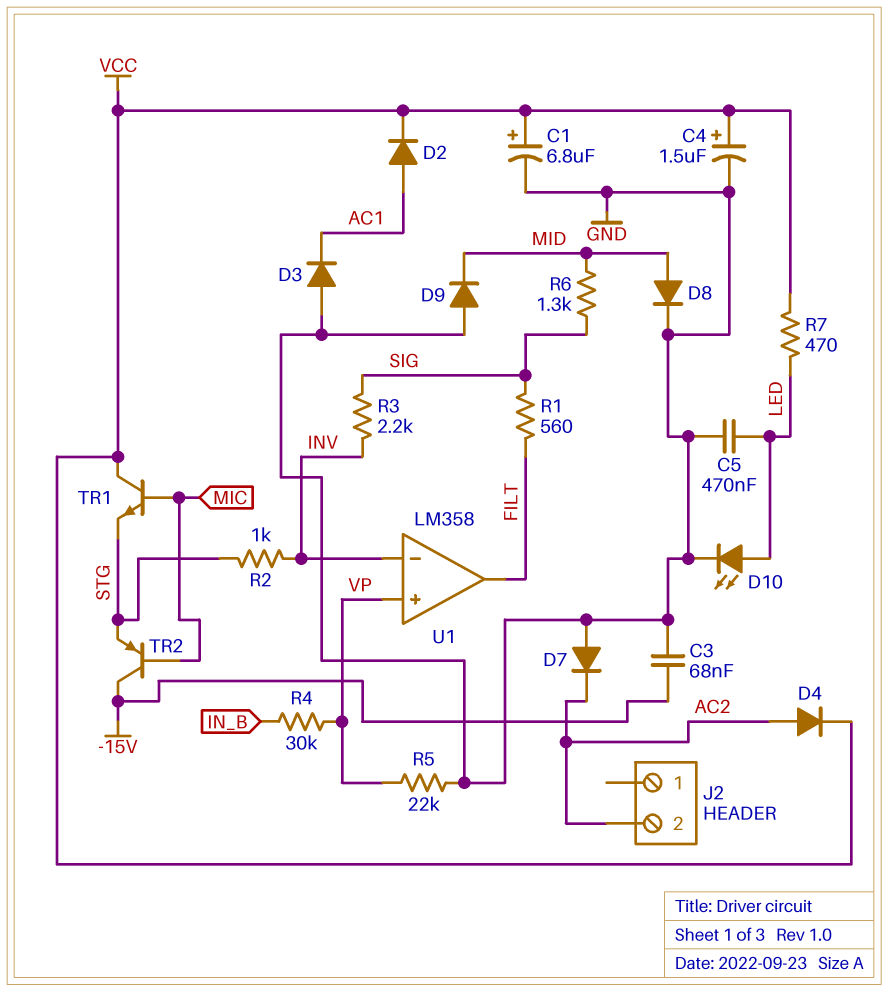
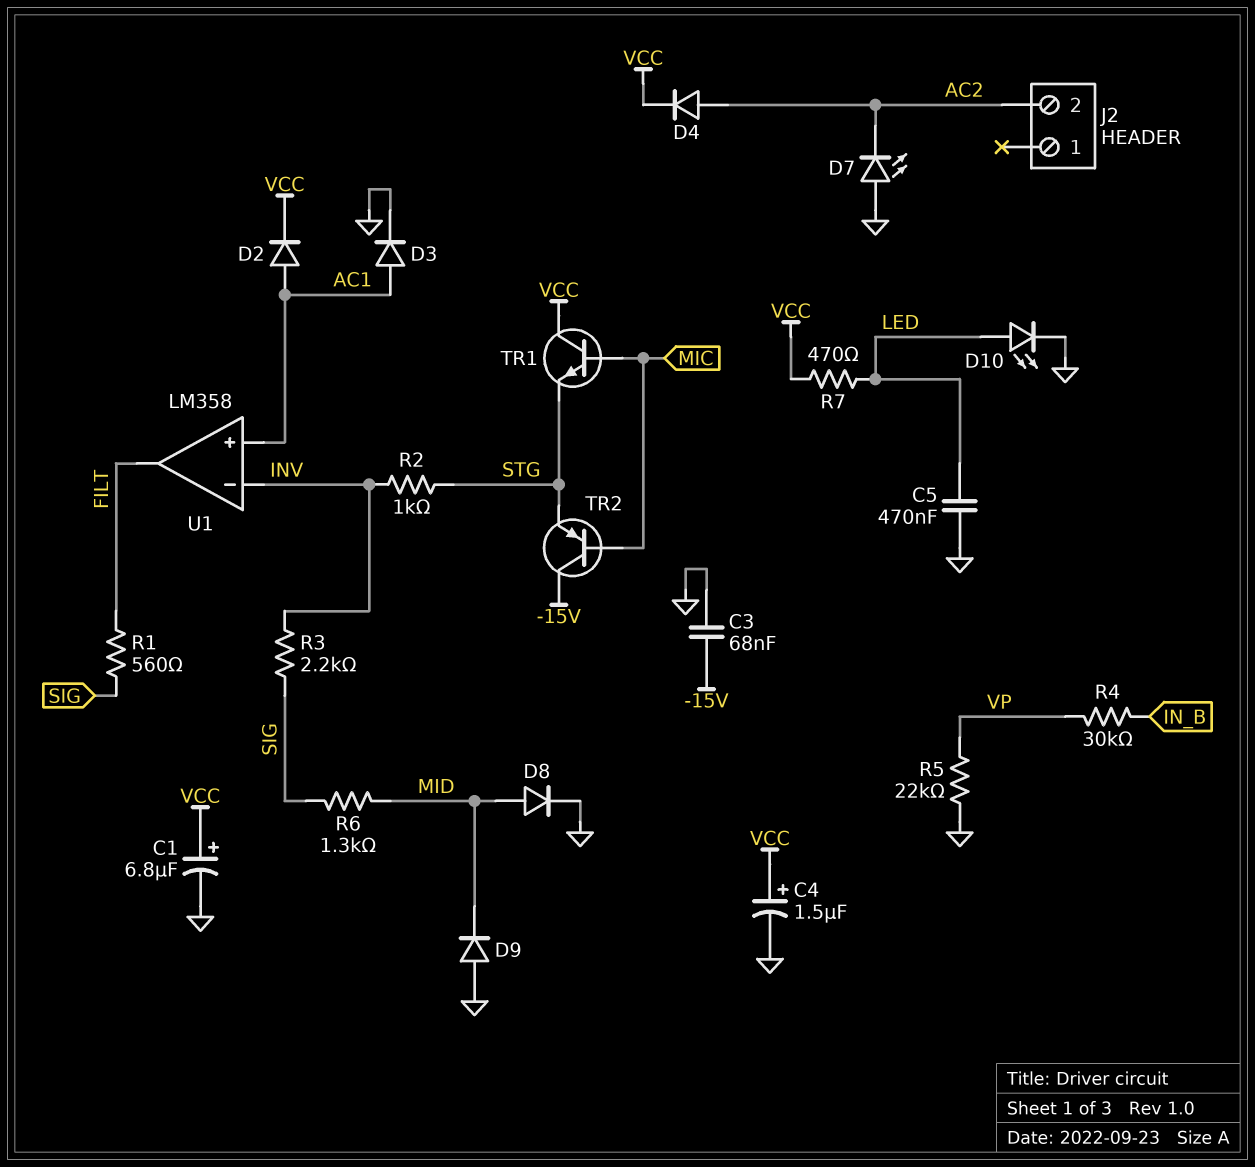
D3: diode (A GND, K AC1) -> diode (A AC1, K GND)
D7: diode (A GND, K AC2) -> LED (A GND, K AC2)
U1 pin in+: VP -> AC1

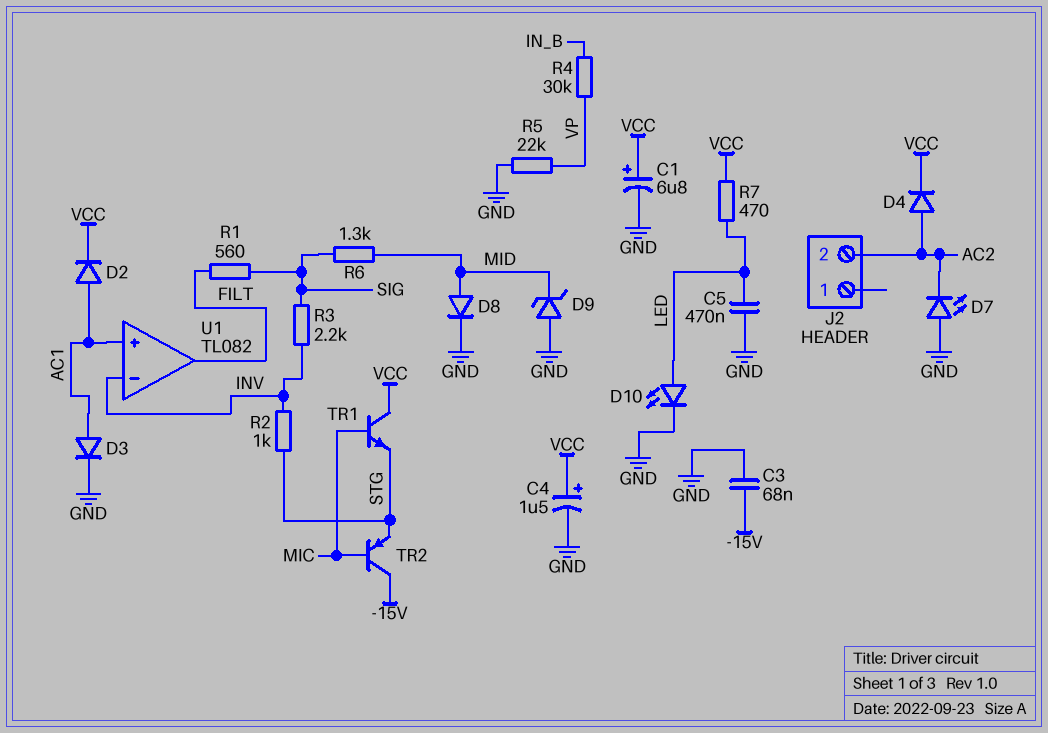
D9: diode (A GND, K MID) -> zener (A GND, K MID)
U1: LM358 -> TL082

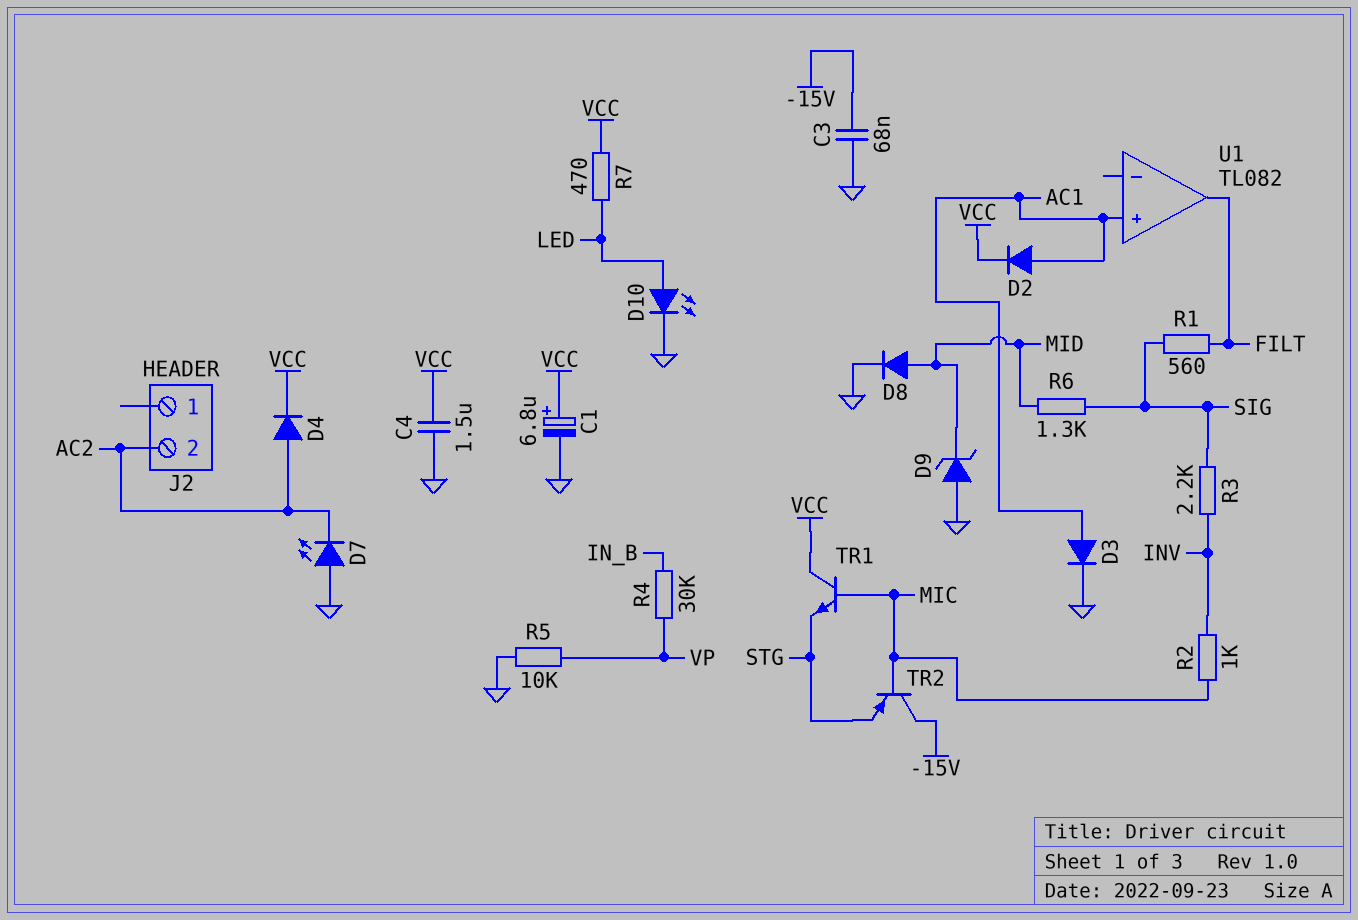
C4: 1.5uF (plus VCC, minus GND) -> 1.5uF (GND, VCC)
C5: 470nF (GND, LED) -> none
R2: 1k (INV, STG) -> 1k (INV, MIC)
R5: 22k (GND, VP) -> 10k (GND, VP)
U1 pin in-: INV -> none

